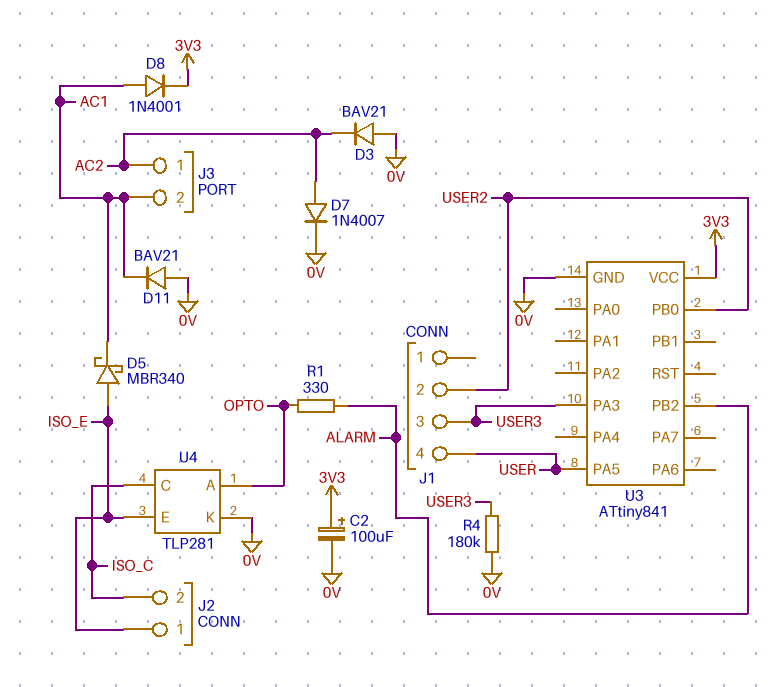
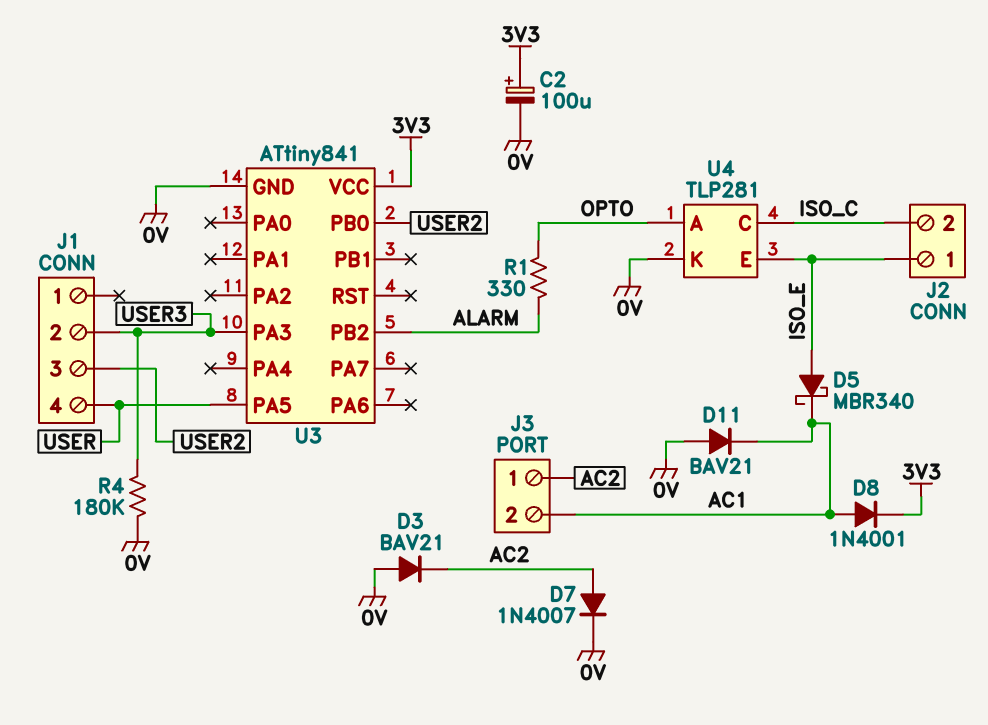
J1 pin 2: USER2 -> USER3
J1 pin 3: USER3 -> USER2

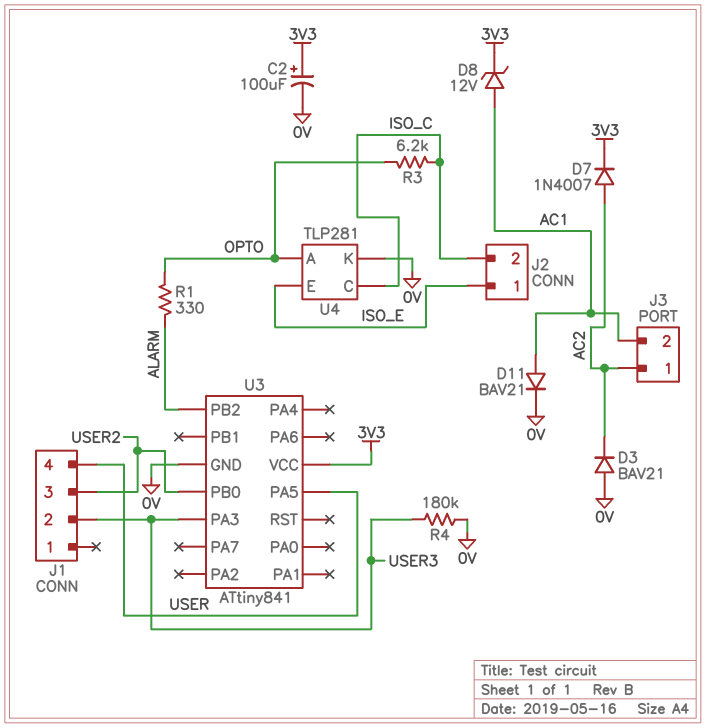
D5: schottky MBR340 (A ISO_E, K AC1) -> none
D7: diode 1N4007 (A AC2, K 0V) -> diode 1N4007 (A AC2, K 3V3)
D8: diode 1N4001 (A AC1, K 3V3) -> zener 12V (A AC1, K 3V3)
D11: diode BAV21 (A 0V, K AC1) -> diode BAV21 (A AC1, K 0V)
R3: none -> 6.2k (ISO_C, OPTO)

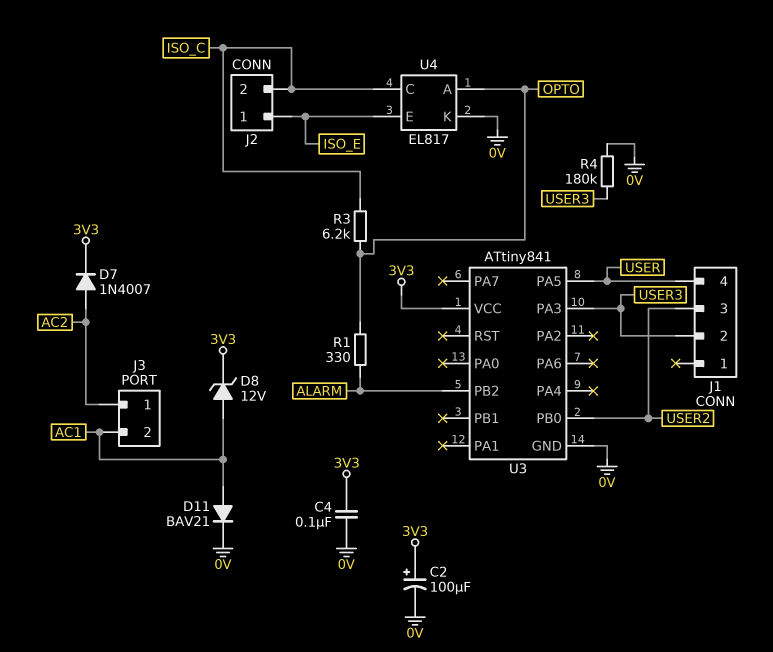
C4: none -> 100nF (0V, 3V3)
D3: diode BAV21 (A 0V, K AC2) -> none
U4: TLP281 -> EL817

